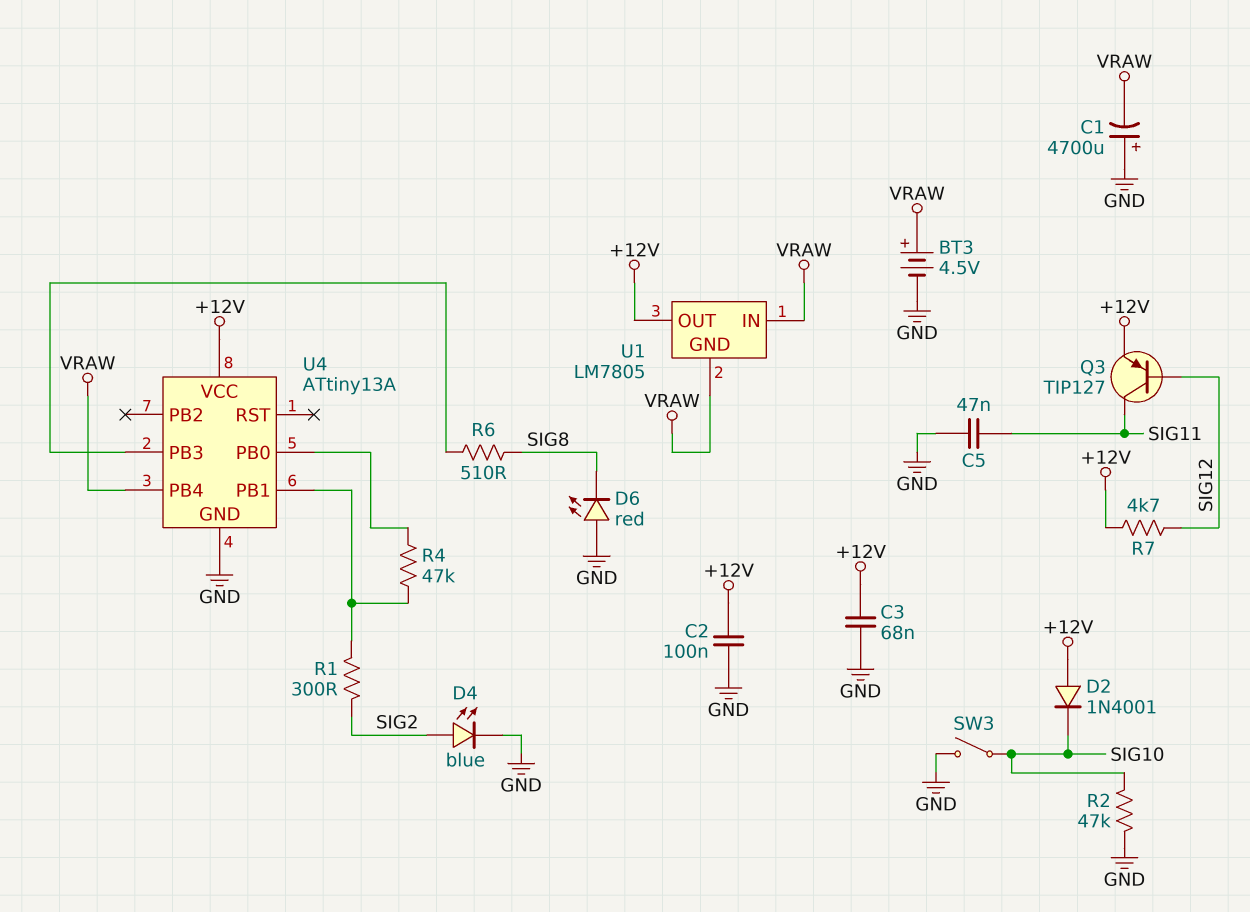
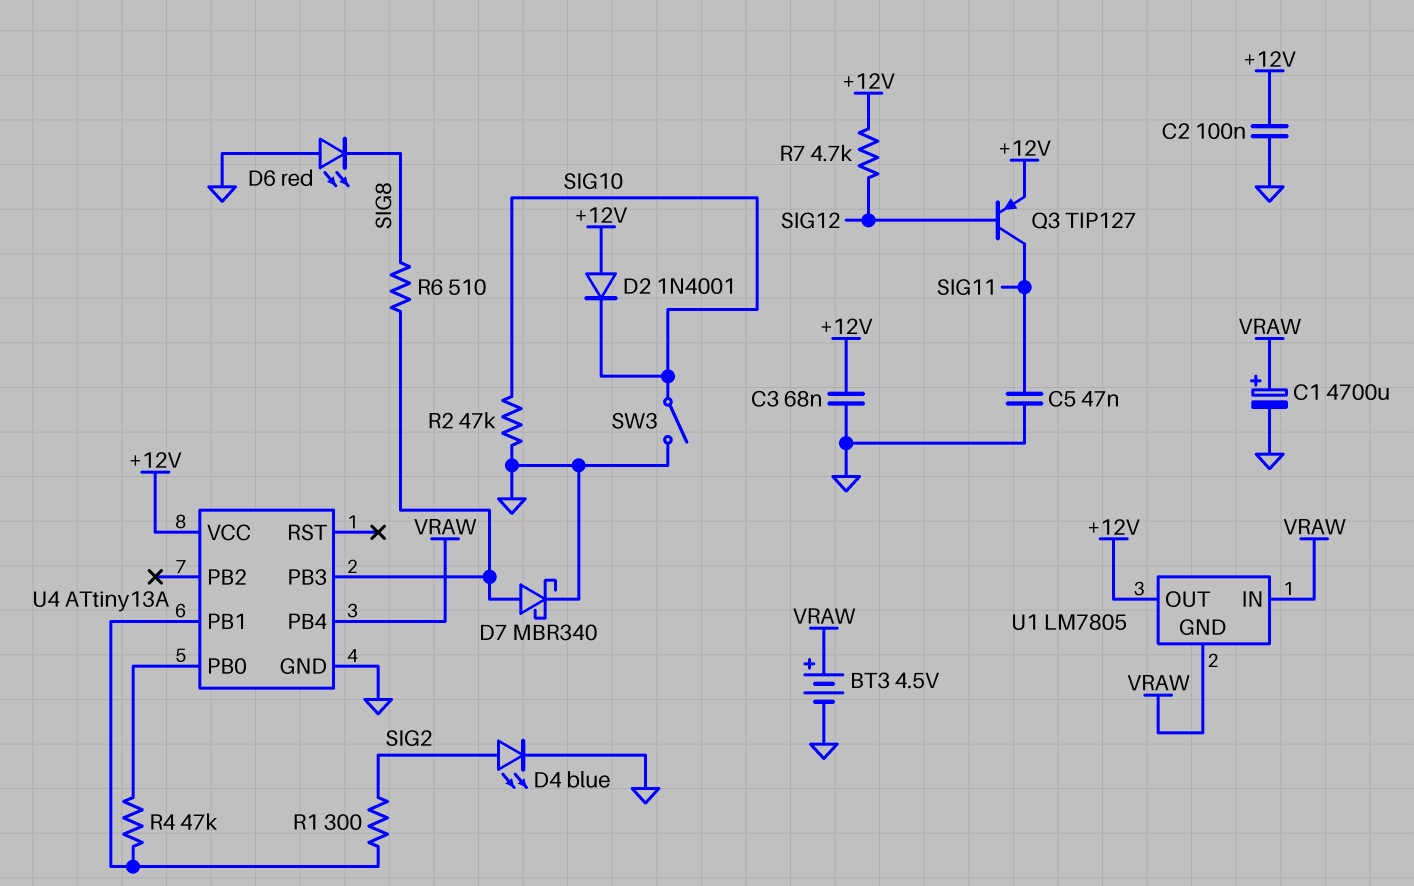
C1: 4700uF (plus GND, minus VRAW) -> 4700uF (plus VRAW, minus GND)
D7: none -> schottky MBR340 (A U4/PB3, K GND)

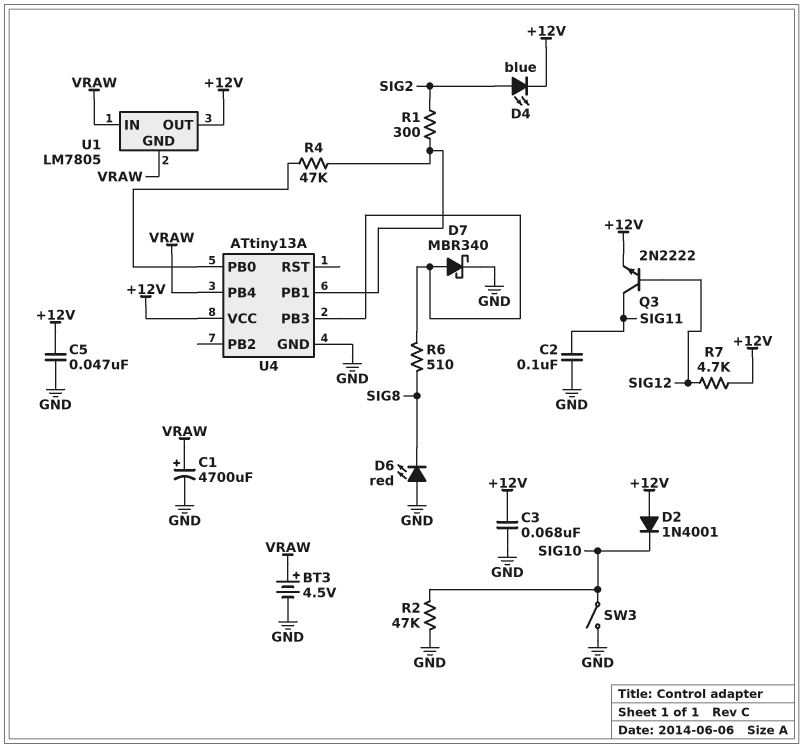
C2: 100nF (+12V, GND) -> 100nF (GND, SIG11)
C5: 47nF (GND, SIG11) -> 47nF (+12V, GND)
D4: LED blue (A SIG2, K GND) -> LED blue (A SIG2, K +12V)
Q3: PNP TIP127 (B SIG12, C SIG11, E +12V) -> NPN 2N2222 (B SIG12, C SIG11, E +12V)

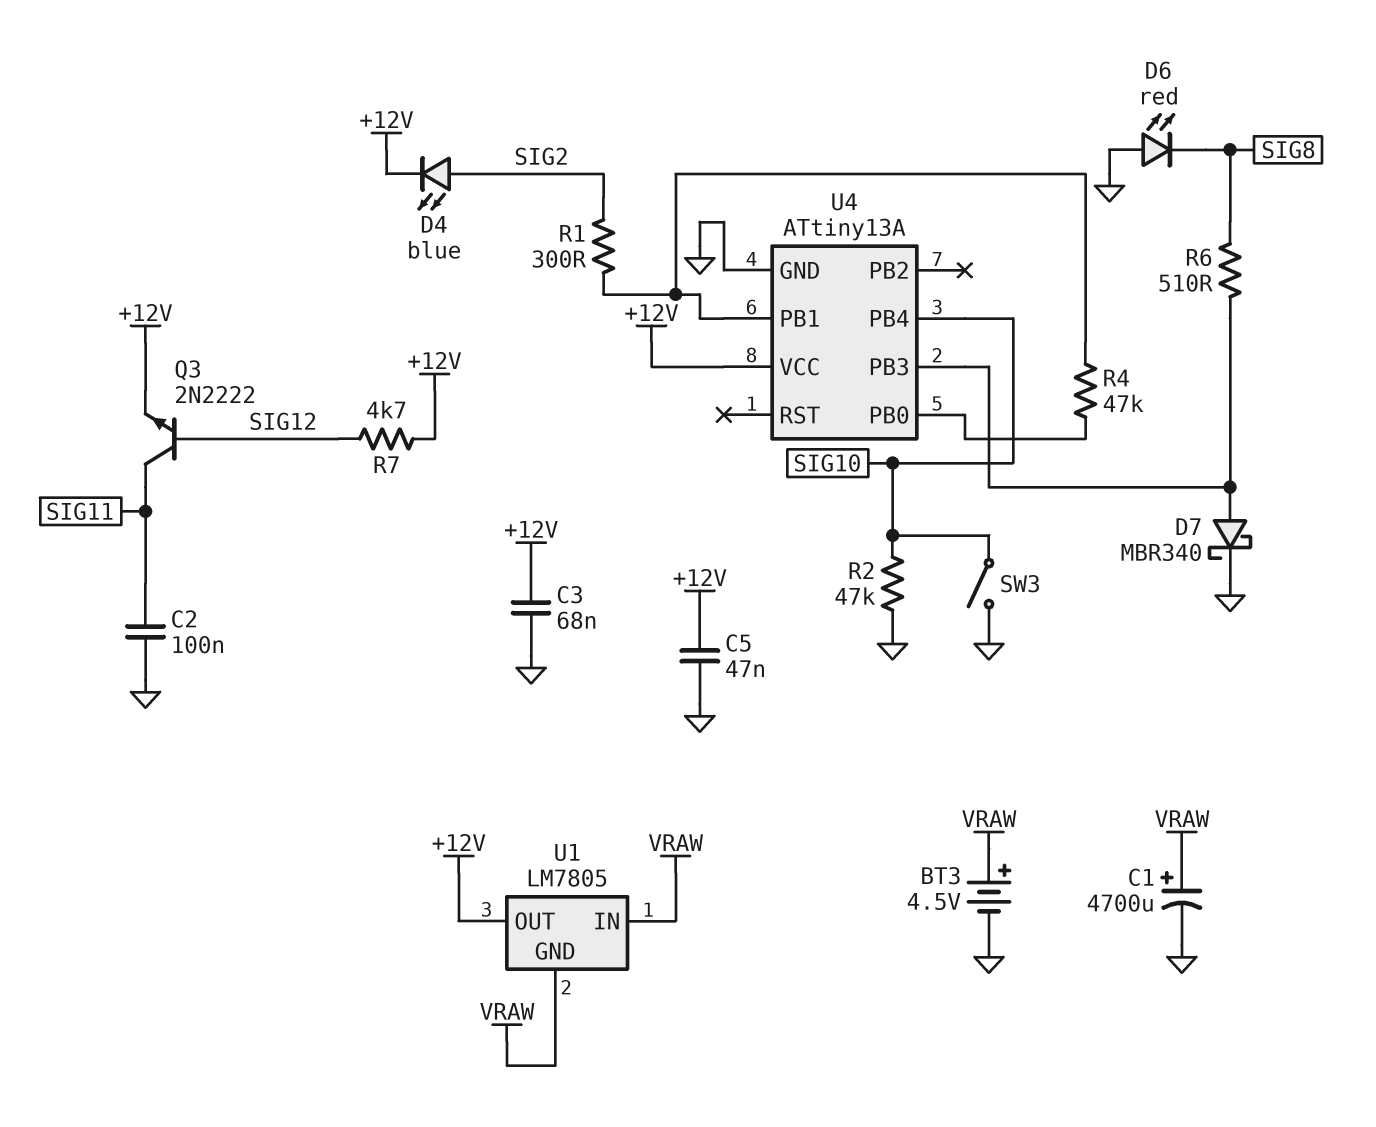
D2: diode 1N4001 (A +12V, K SIG10) -> none
U4 pin PB4: VRAW -> SIG10

